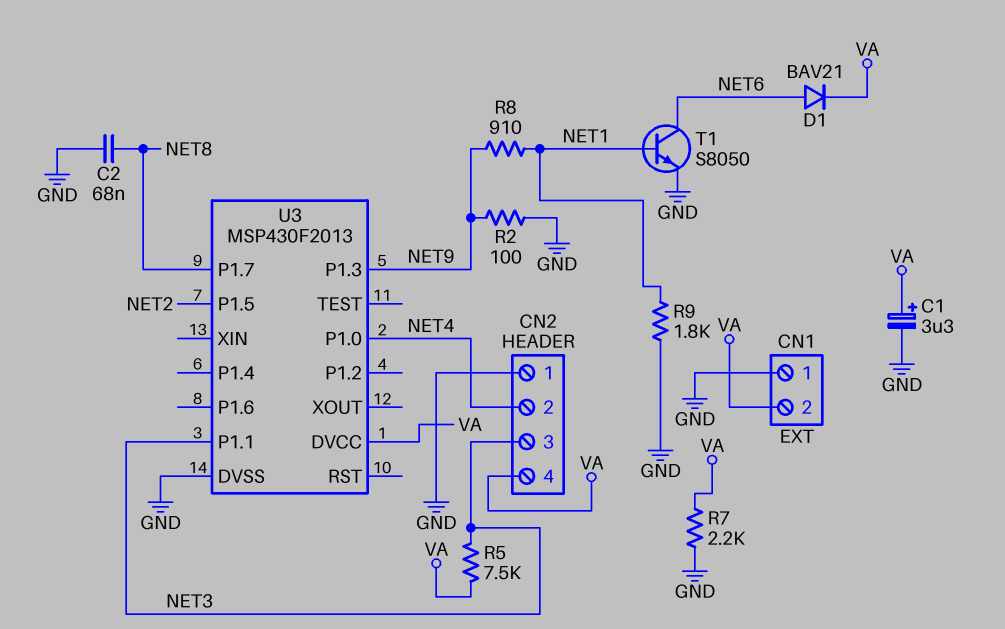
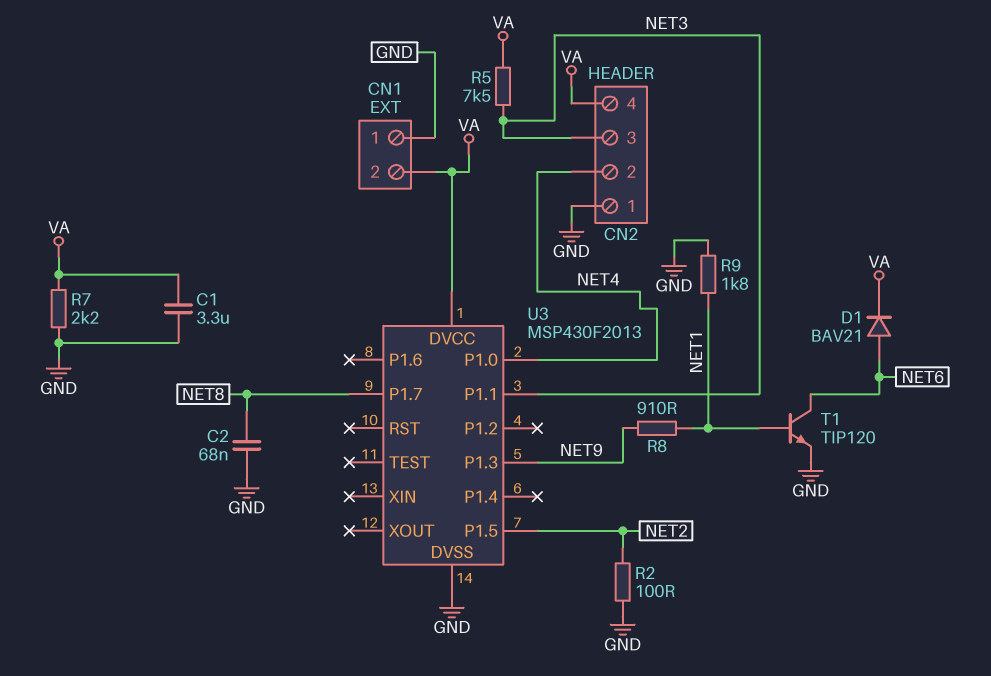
C1: 3.3uF (plus VA, minus GND) -> 3.3uF (GND, VA)
R2: 100 (GND, NET9) -> 100 (GND, NET2)
T1: NPN S8050 (B NET1, C NET6, E GND) -> NPN TIP120 (B NET1, C NET6, E GND)

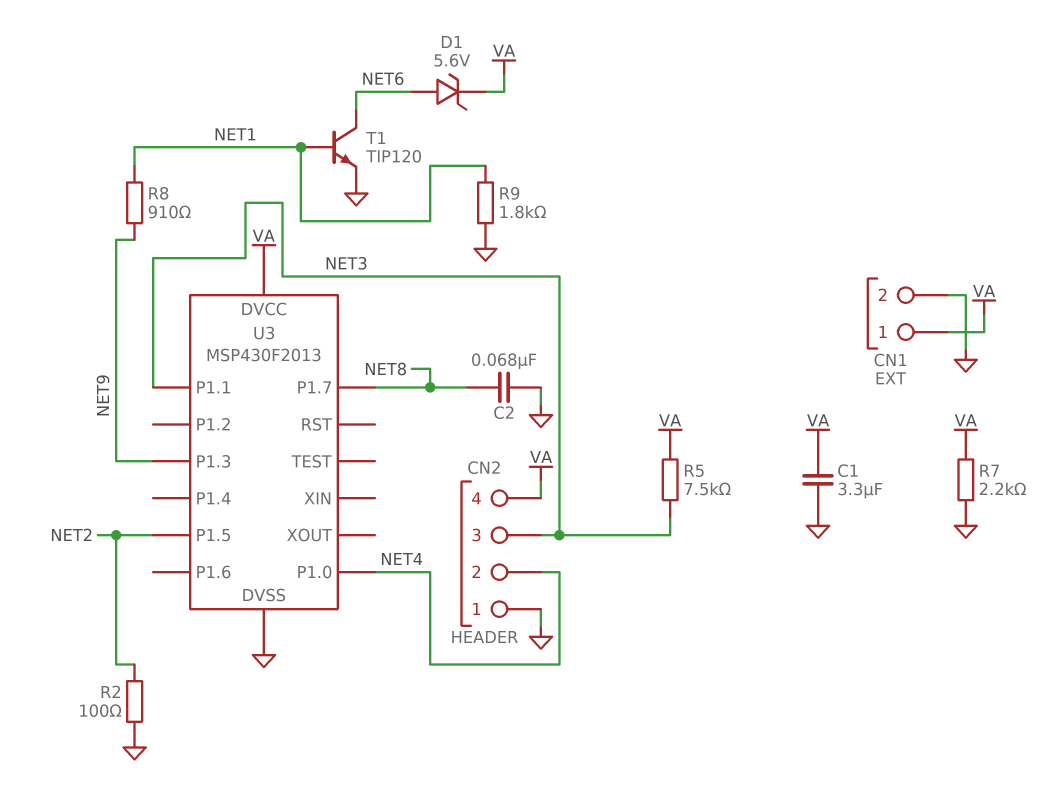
CN1 pin 1: GND -> VA
CN1 pin 2: VA -> GND
D1: diode BAV21 (A NET6, K VA) -> zener 5.6V (A NET6, K VA)

